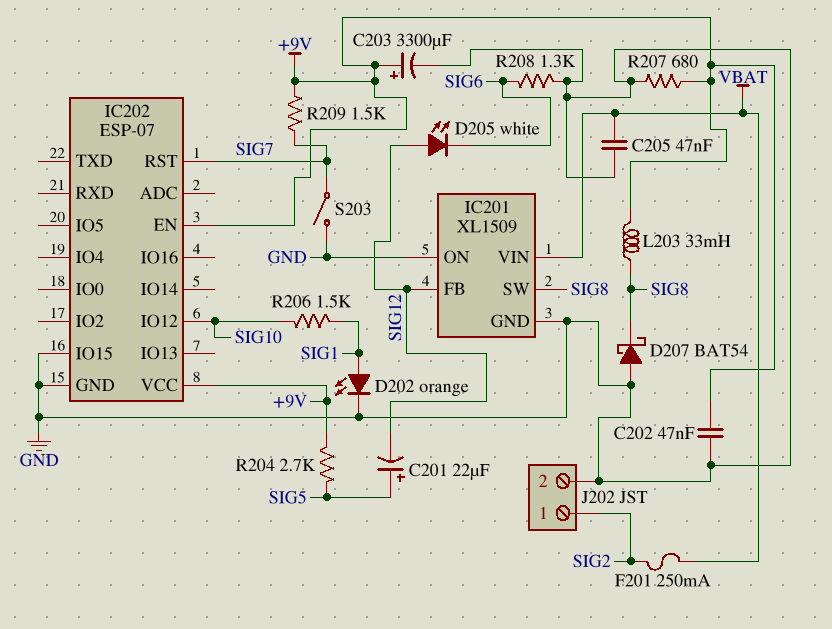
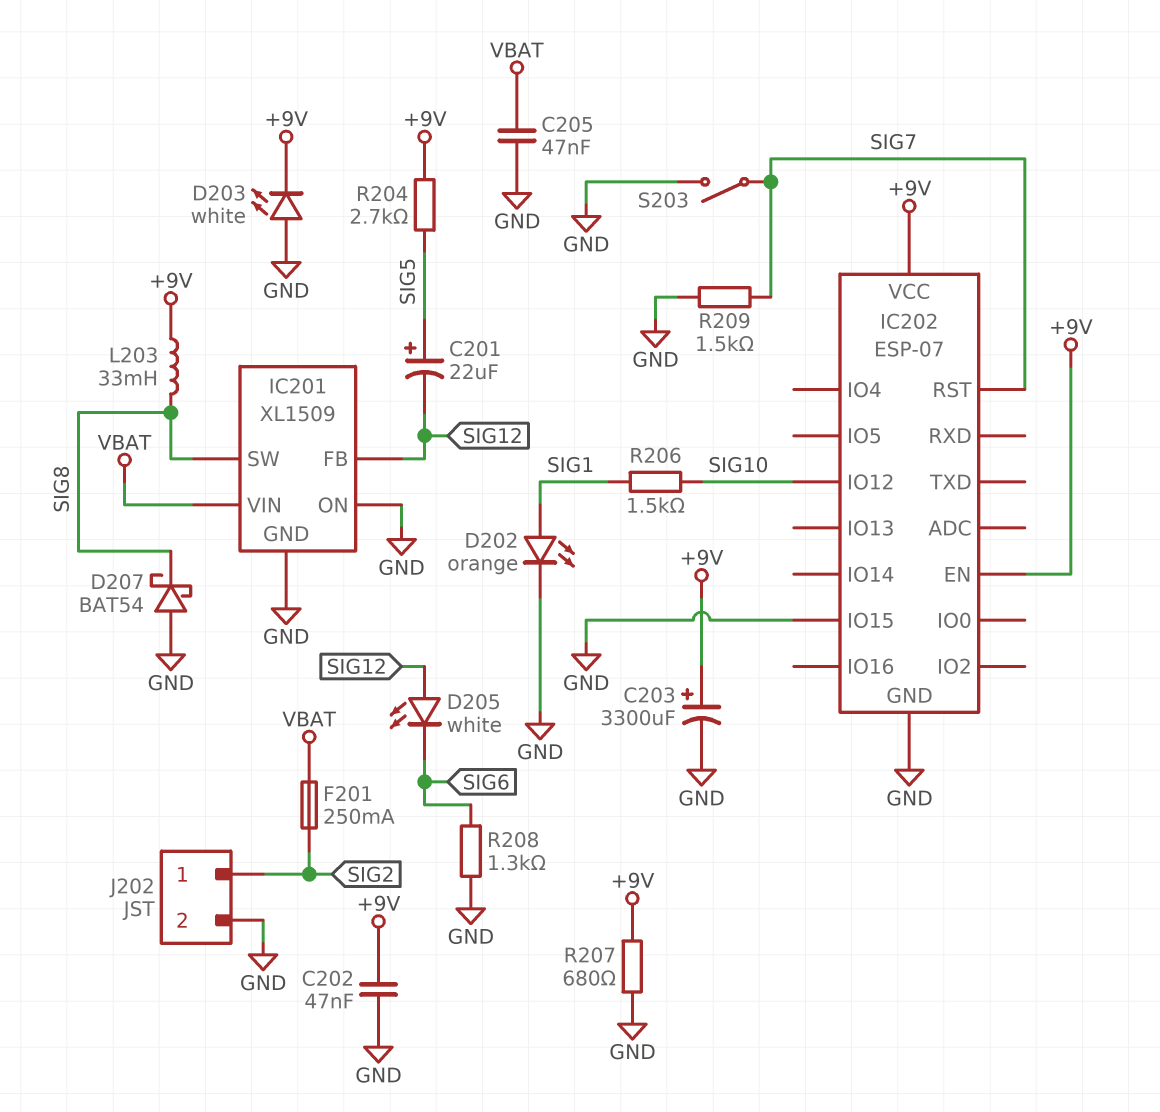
D203: none -> LED white (A GND, K +9V)
R209: 1.5k (+9V, SIG7) -> 1.5k (GND, SIG7)

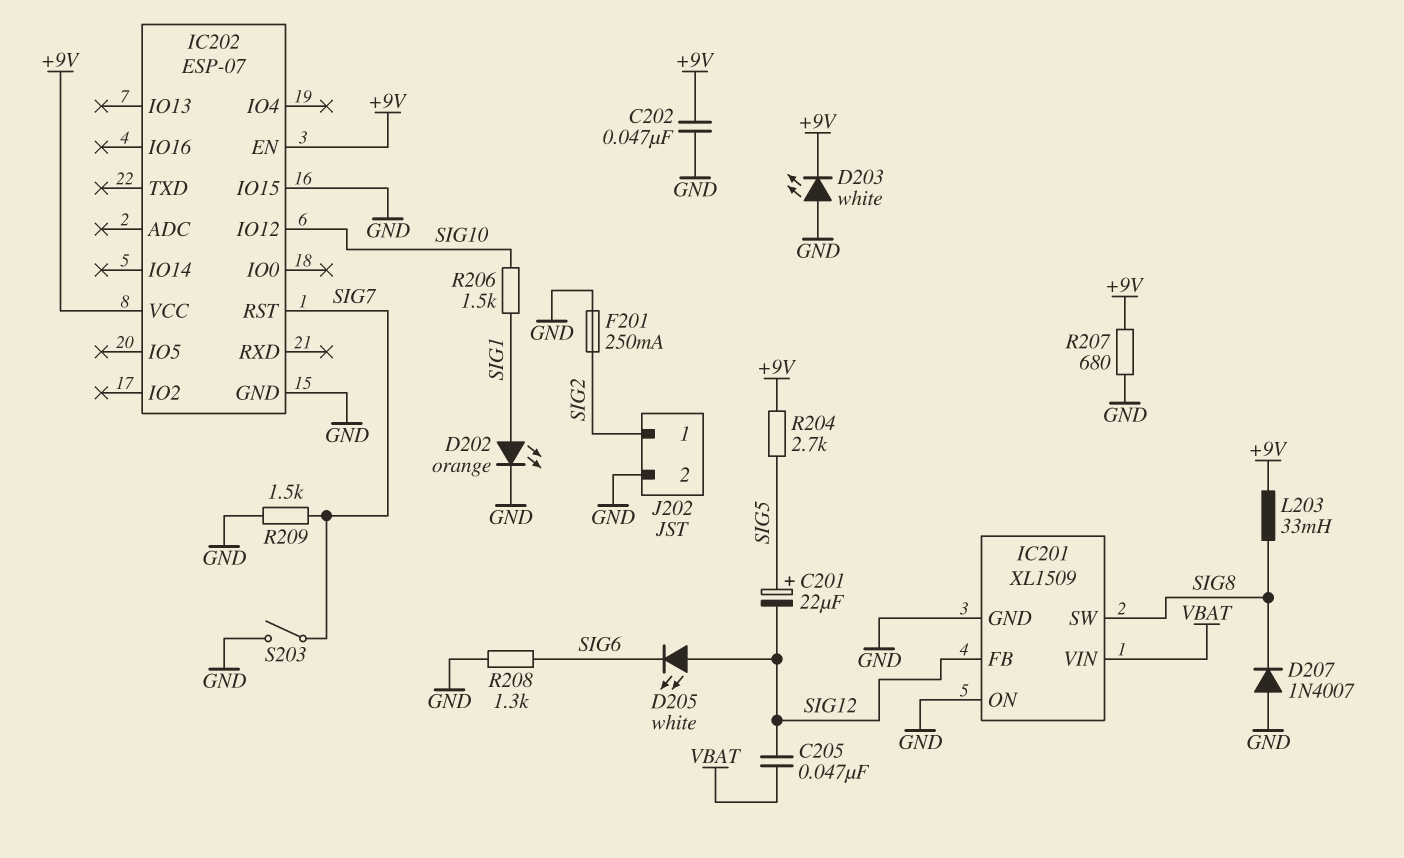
C203: 3300uF (plus +9V, minus GND) -> none
C205: 47nF (GND, VBAT) -> 47nF (SIG12, VBAT)
D207: schottky BAT54 (A GND, K SIG8) -> diode 1N4007 (A GND, K SIG8)
F201: 250mA (SIG2, VBAT) -> 250mA (GND, SIG2)

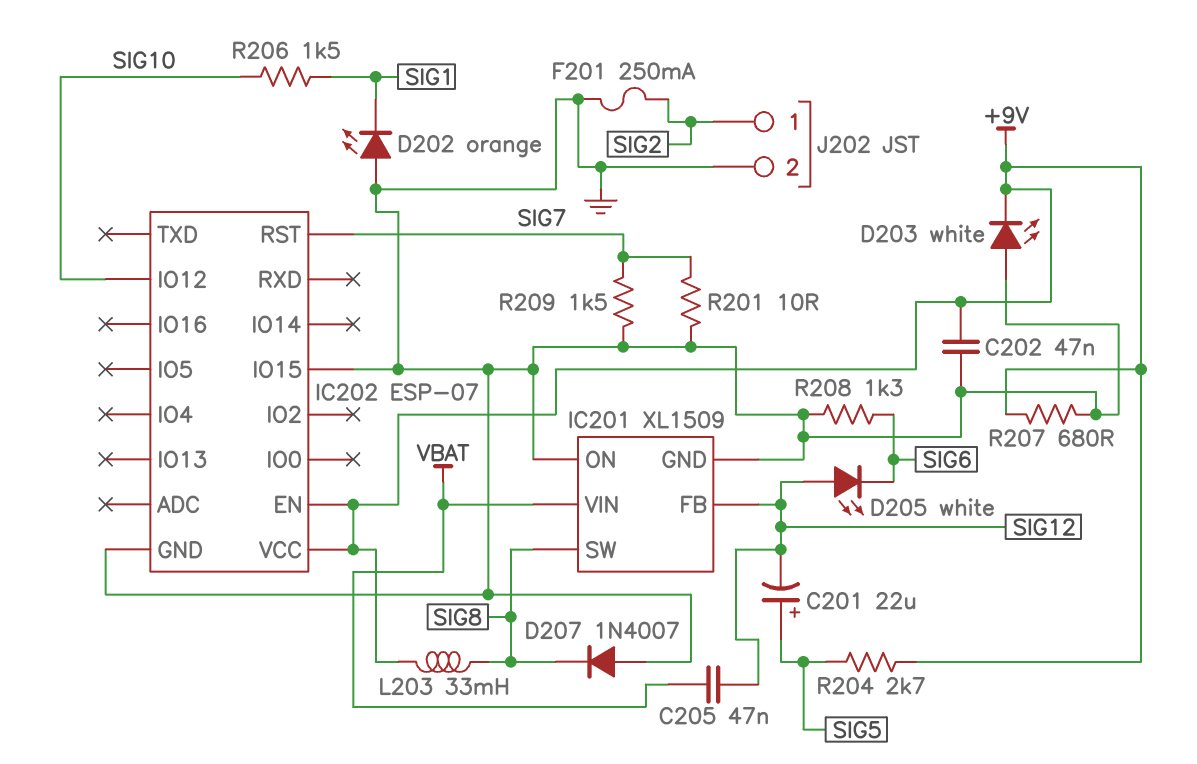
D202: LED orange (A SIG1, K GND) -> LED orange (A GND, K SIG1)
R201: none -> 10 (GND, SIG7)
S203: switch (GND, SIG7) -> none

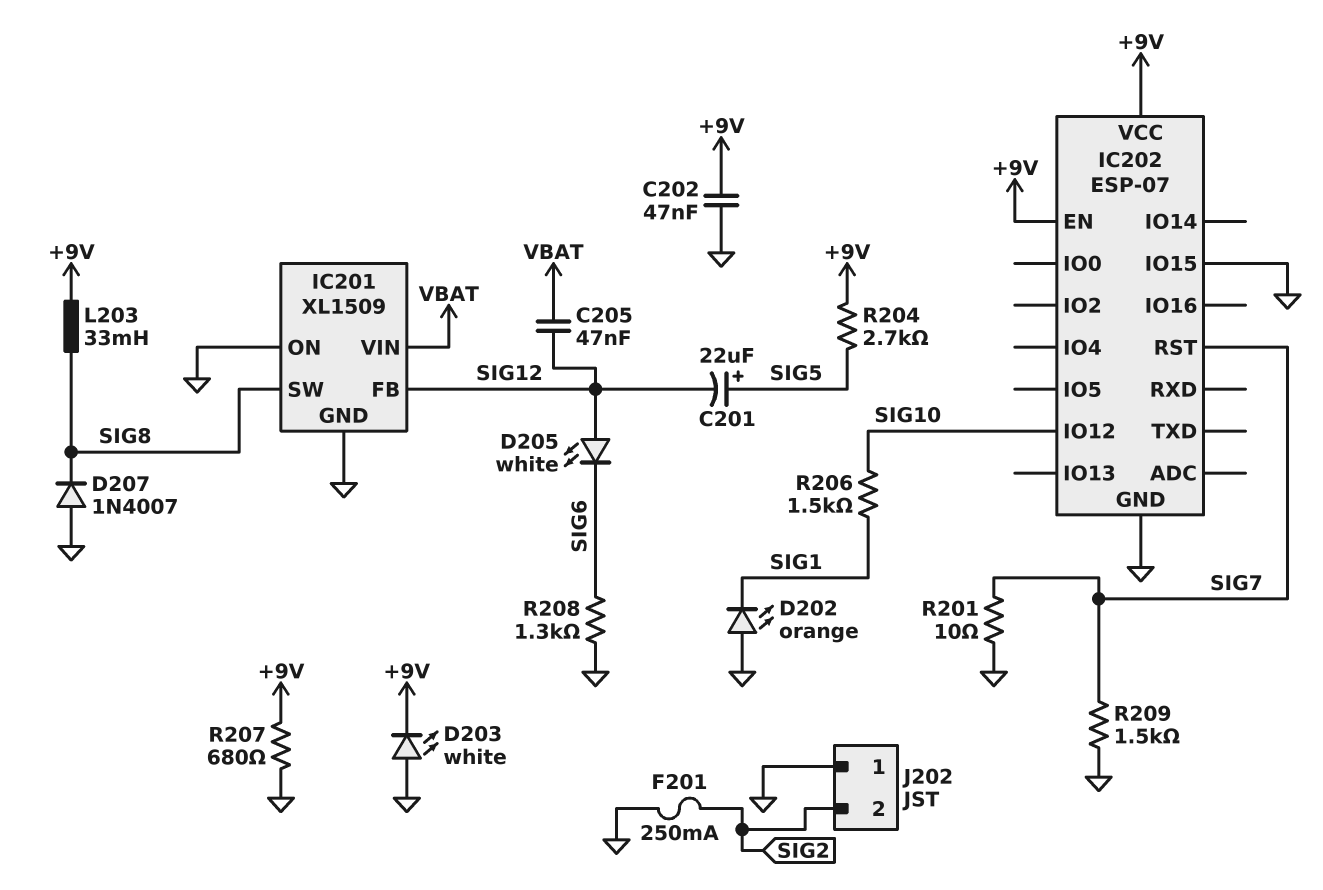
J202 pin 1: SIG2 -> GND
J202 pin 2: GND -> SIG2

